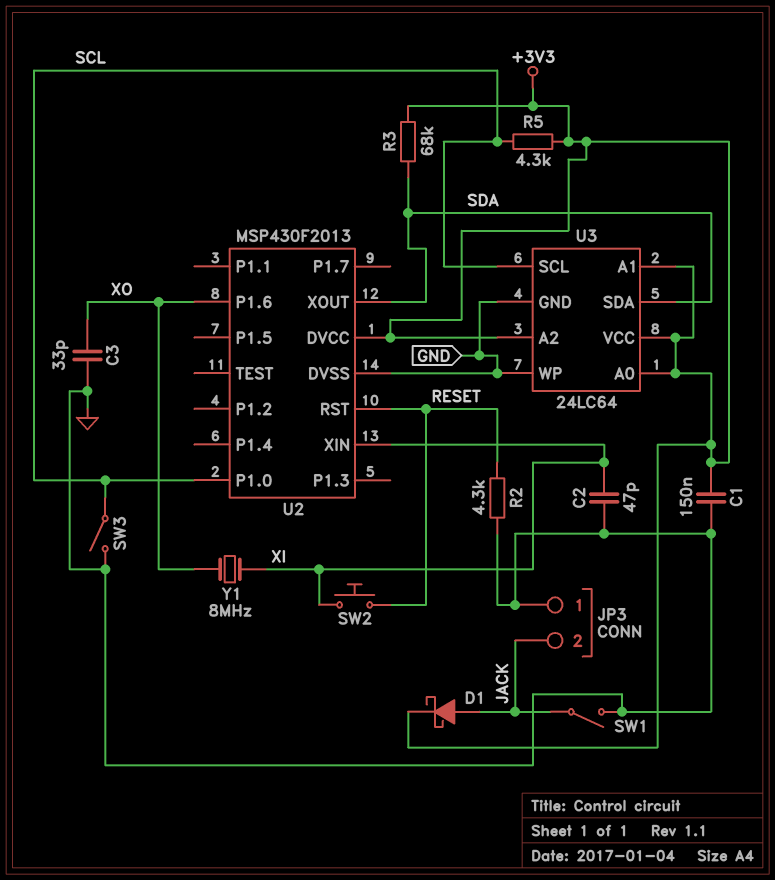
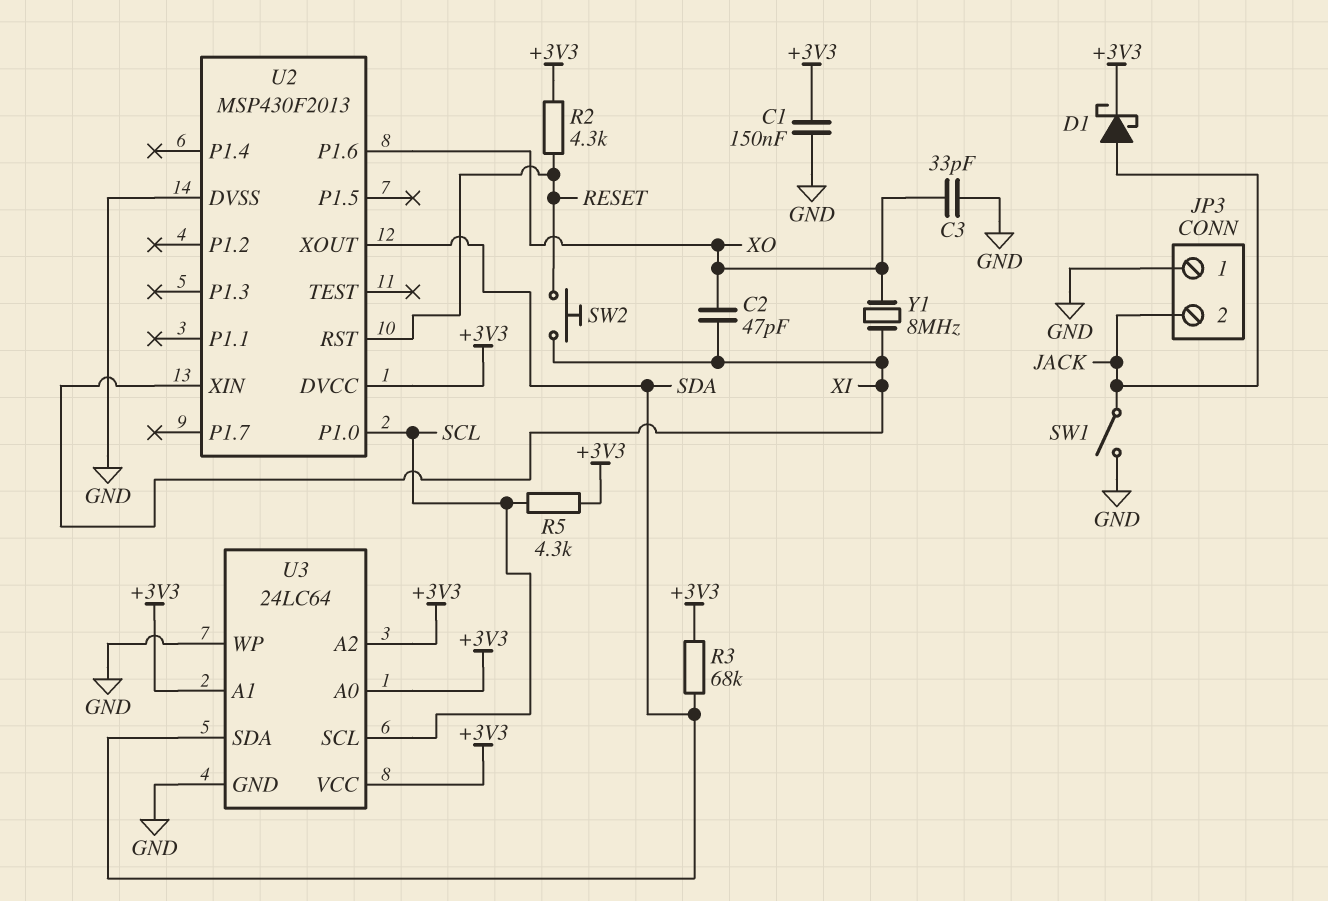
C2: 47pF (GND, XI) -> 47pF (XI, XO)
R2: 4.3k (GND, RESET) -> 4.3k (+3V3, RESET)
SW3: switch (GND, SCL) -> none

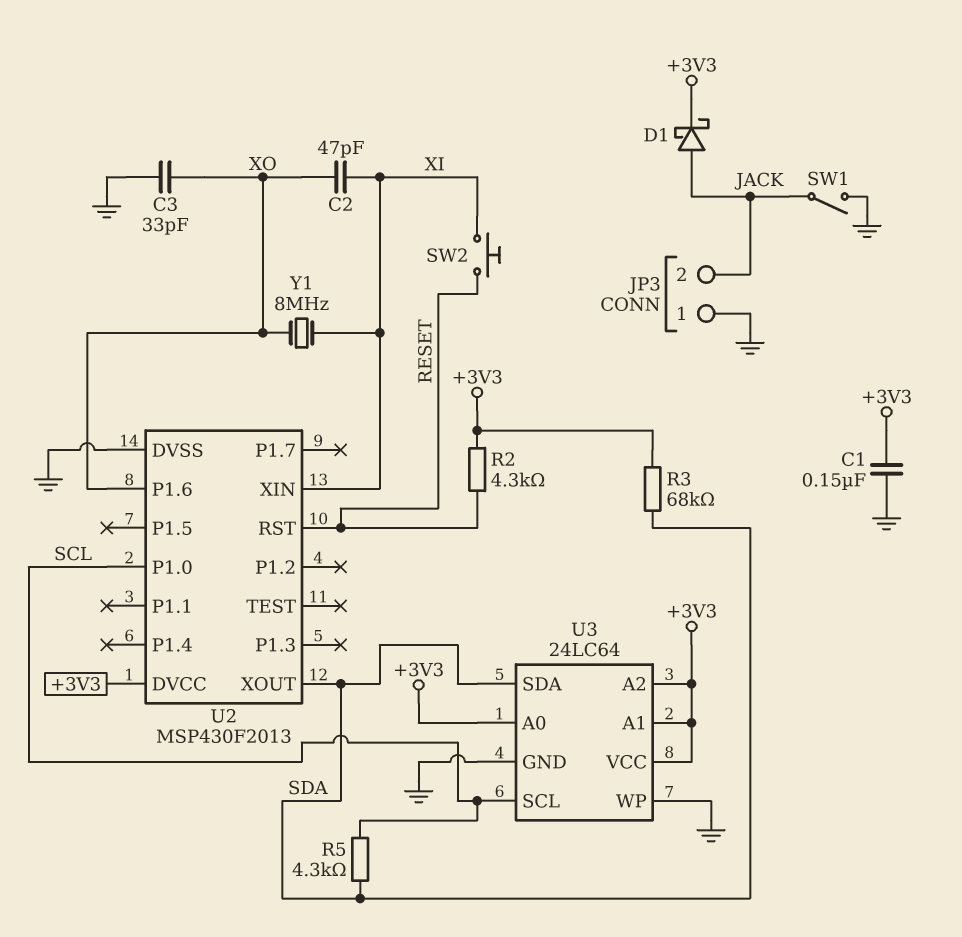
R5: 4.3k (+3V3, SCL) -> 4.3k (SCL, SDA)

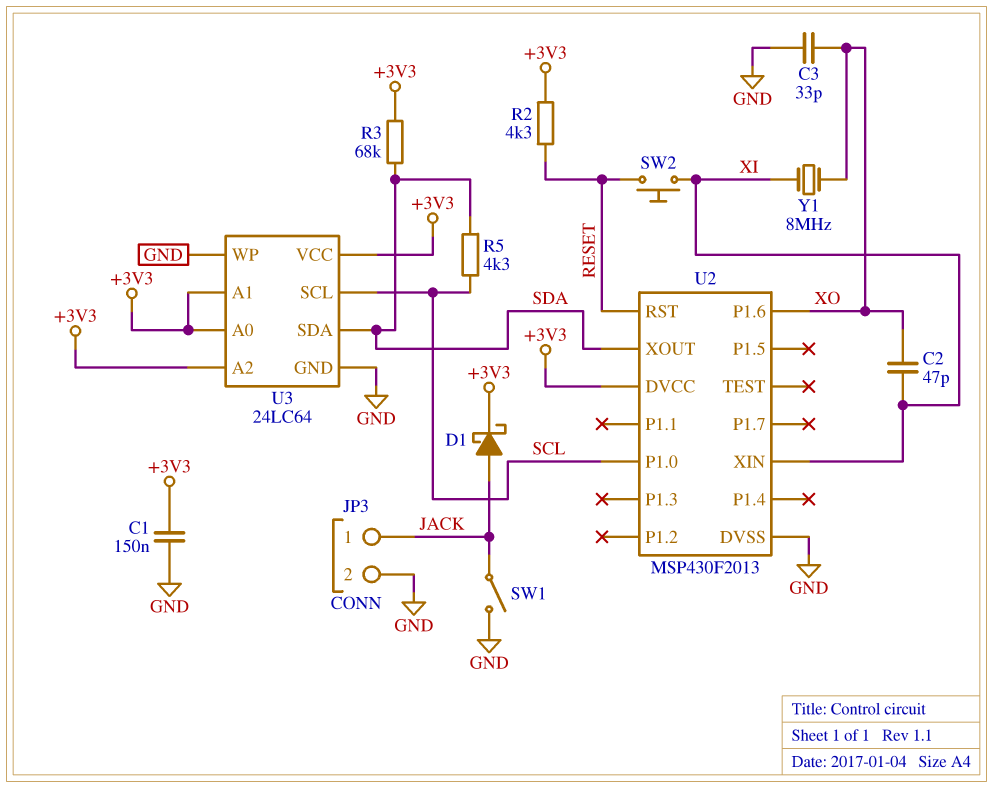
JP3 pin 1: GND -> JACK
JP3 pin 2: JACK -> GND

